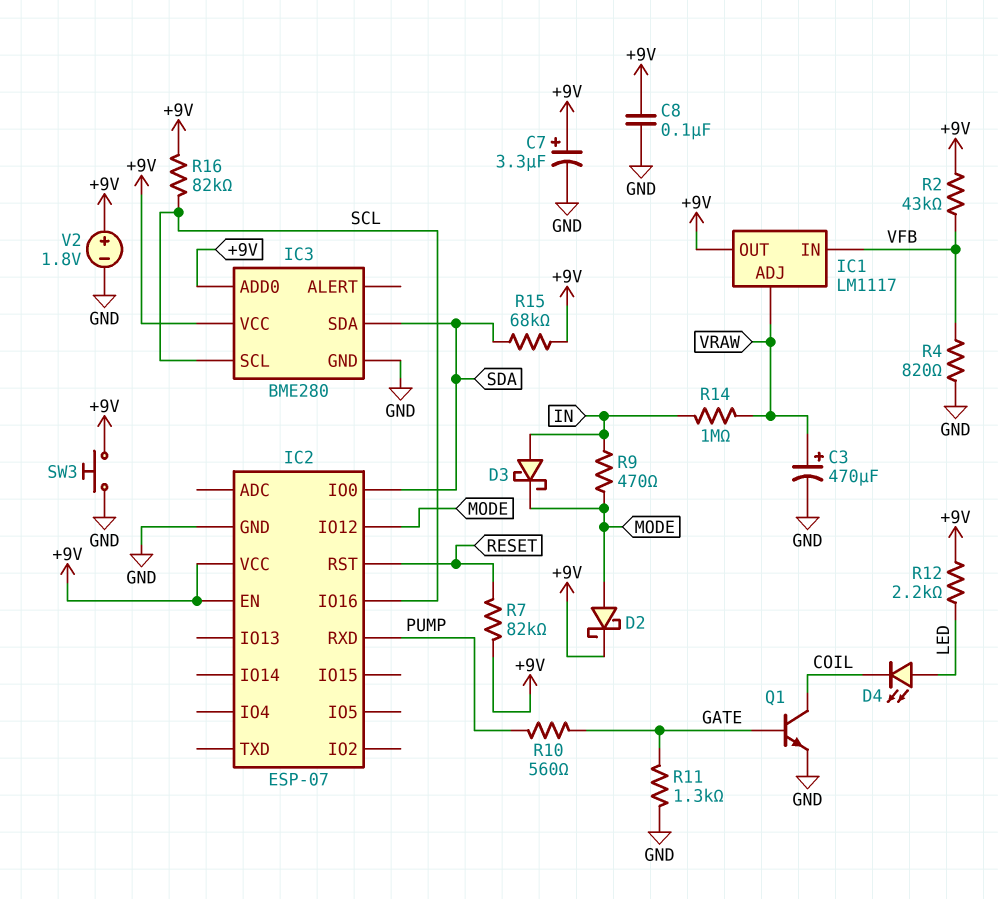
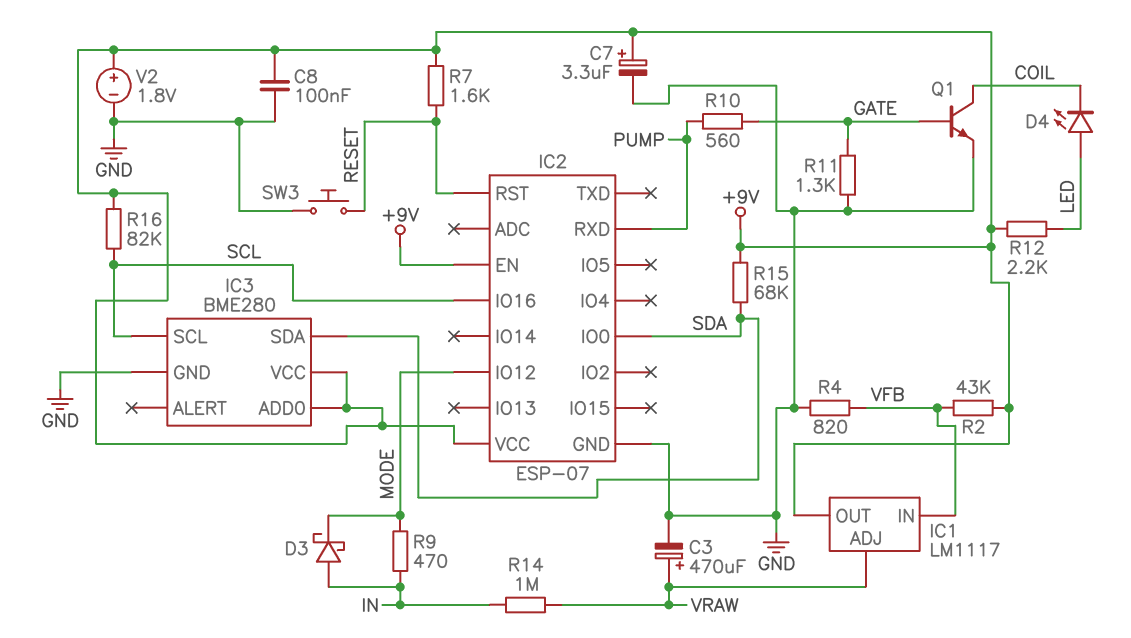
D2: schottky (A MODE, K +9V) -> none
R7: 82k (+9V, RESET) -> 1.6k (+9V, RESET)
SW3: button (+9V, GND) -> button (GND, RESET)

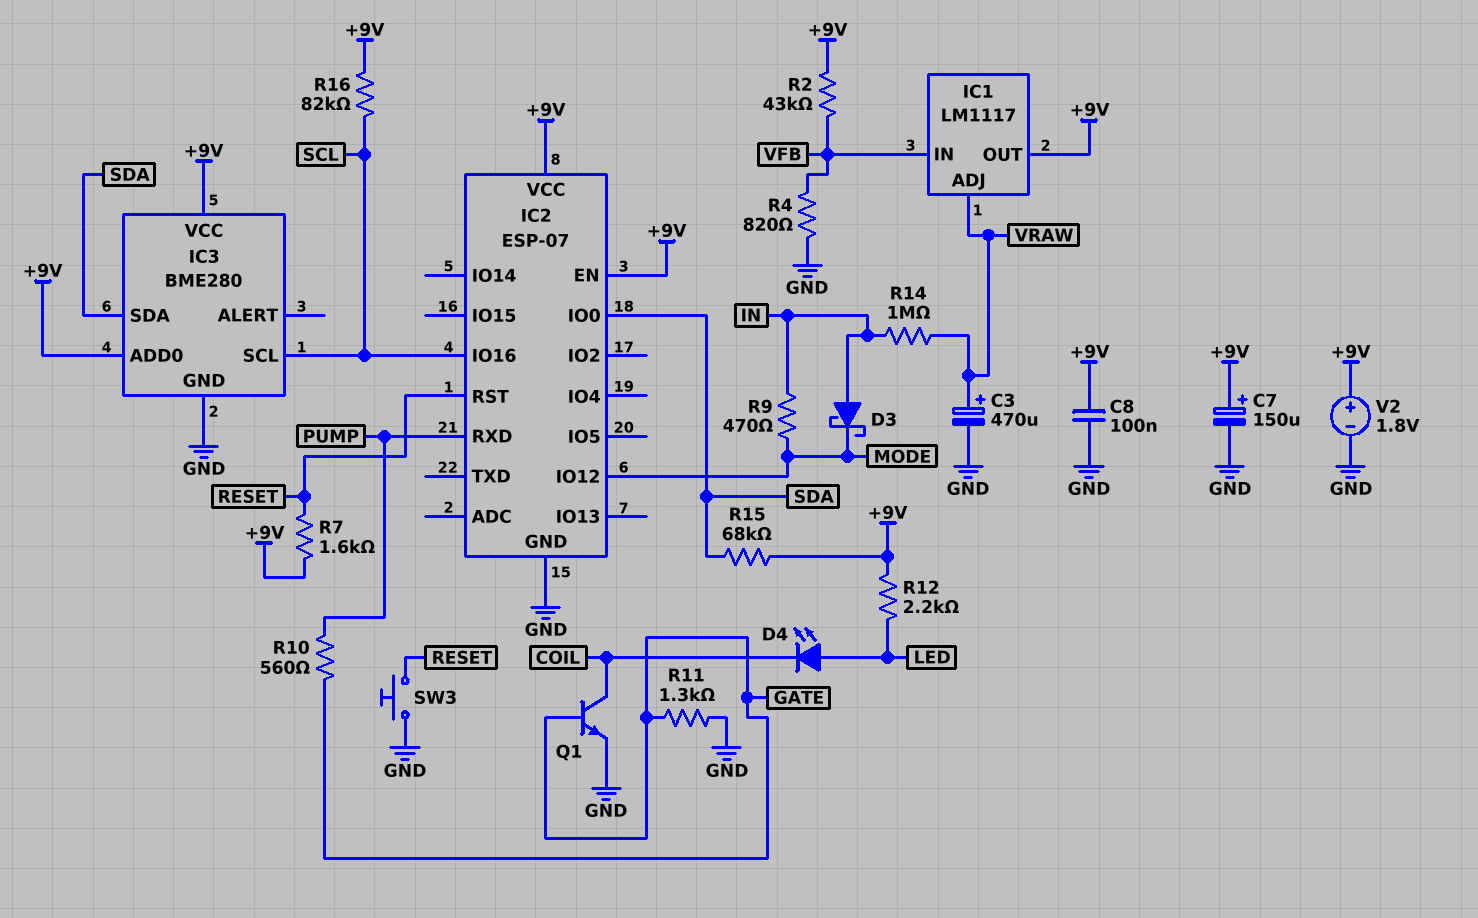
C7: 3.3uF (plus +9V, minus GND) -> 150uF (plus +9V, minus GND)

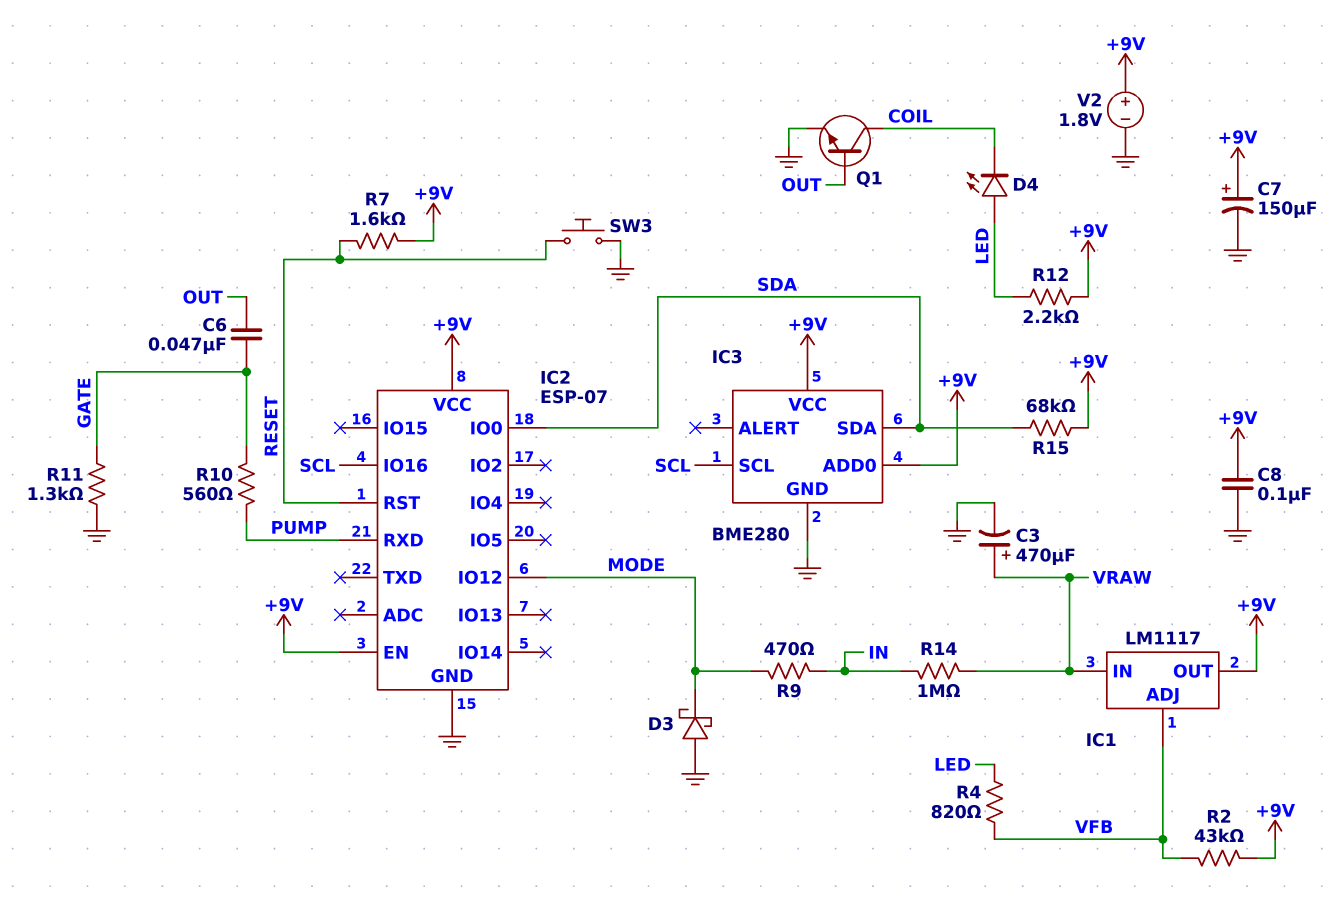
C6: none -> 47nF (GATE, OUT)
D3: schottky (A IN, K MODE) -> schottky (A GND, K MODE)
IC1 pin ADJ: VRAW -> VFB
IC1 pin IN: VFB -> VRAW
Q1: NPN (B GATE, C COIL, E GND) -> NPN (B OUT, C COIL, E GND)
R4: 820 (GND, VFB) -> 820 (LED, VFB)
R16: 82k (+9V, SCL) -> none

